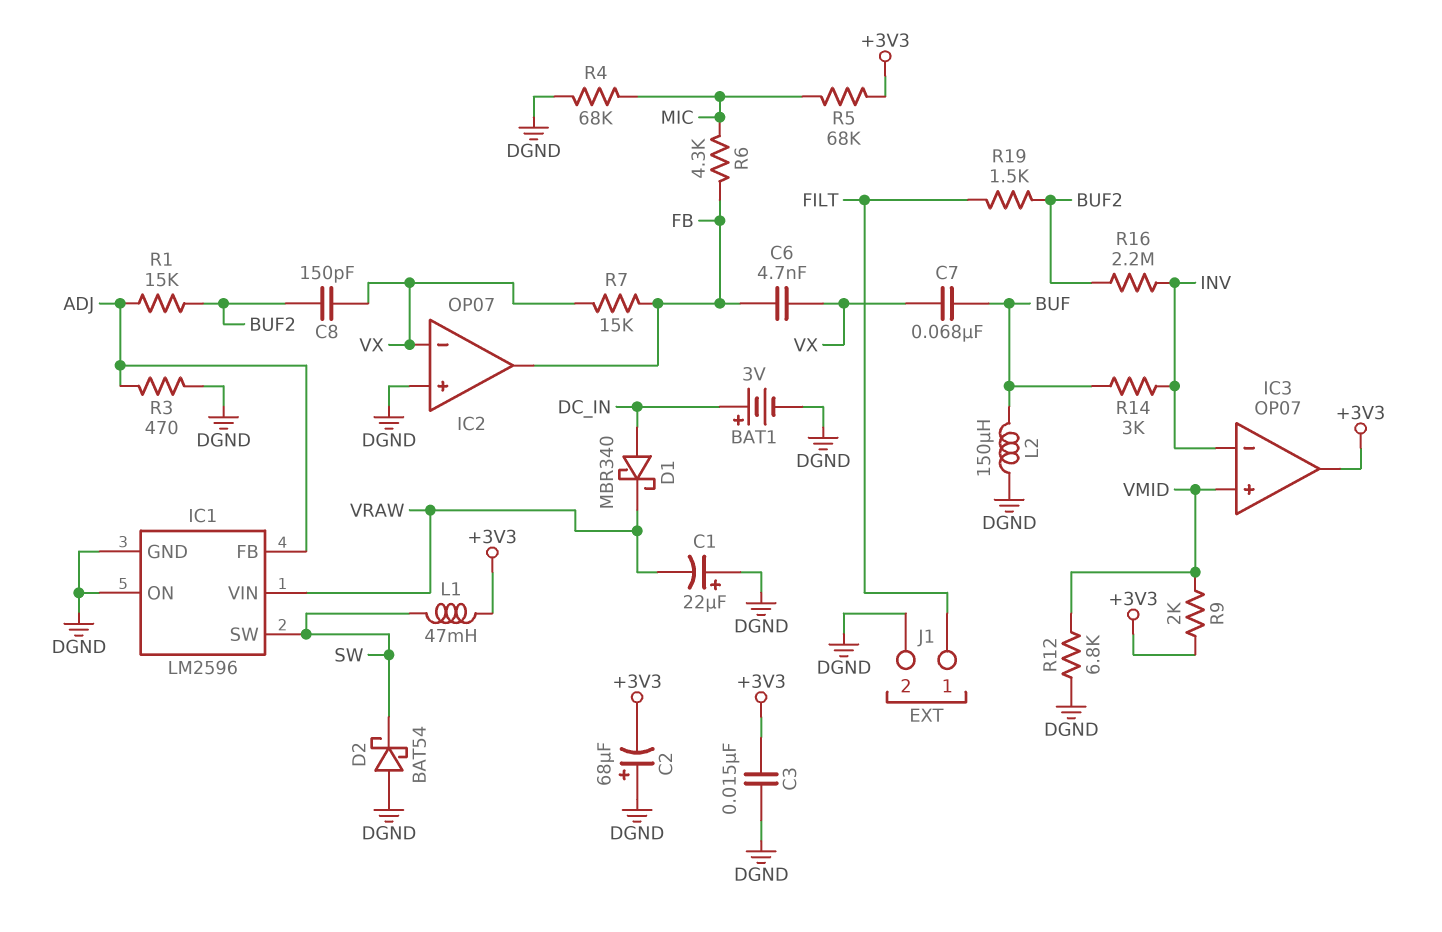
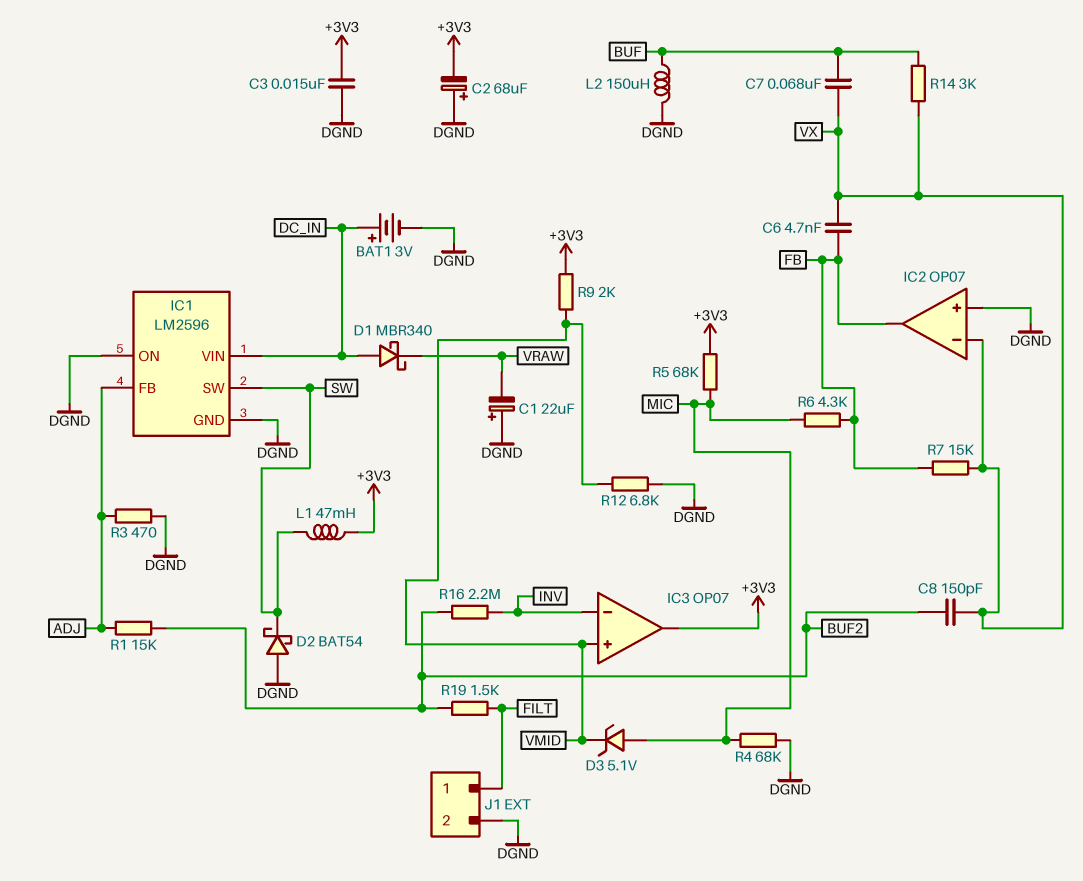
D3: none -> zener 5.1V (A MIC, K VMID)
IC1 pin VIN: VRAW -> DC_IN
R14: 3k (BUF, INV) -> 3k (BUF, VX)

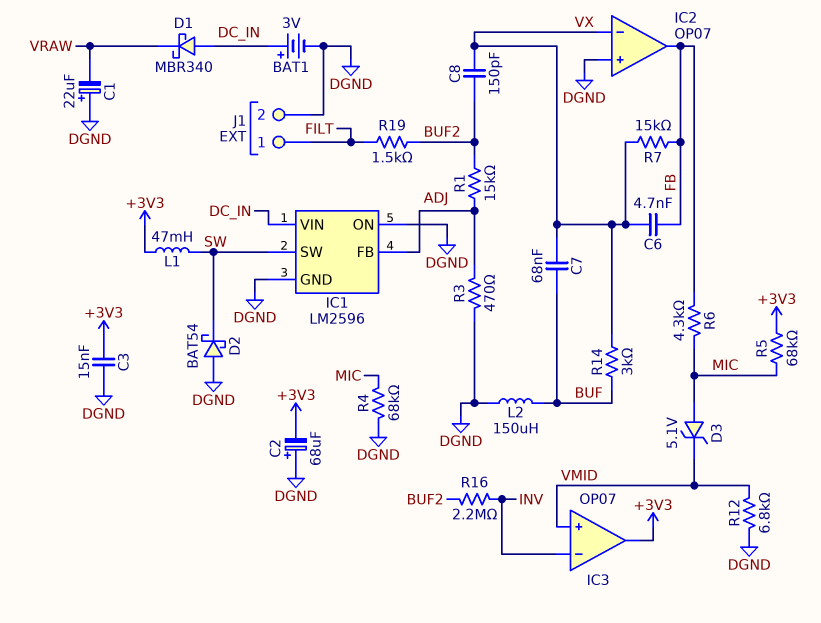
R9: 2k (+3V3, VMID) -> none

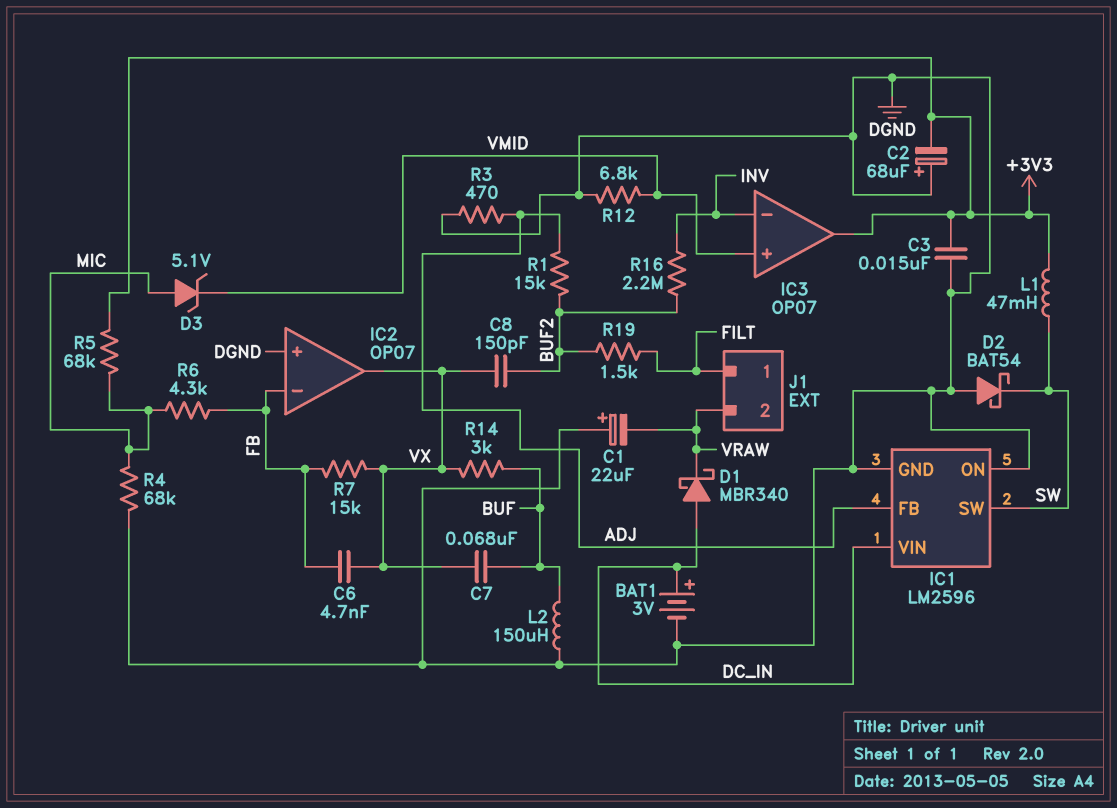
IC2 pin in-: VX -> FB
IC2 pin out: FB -> VX
J1 pin 2: DGND -> VRAW

